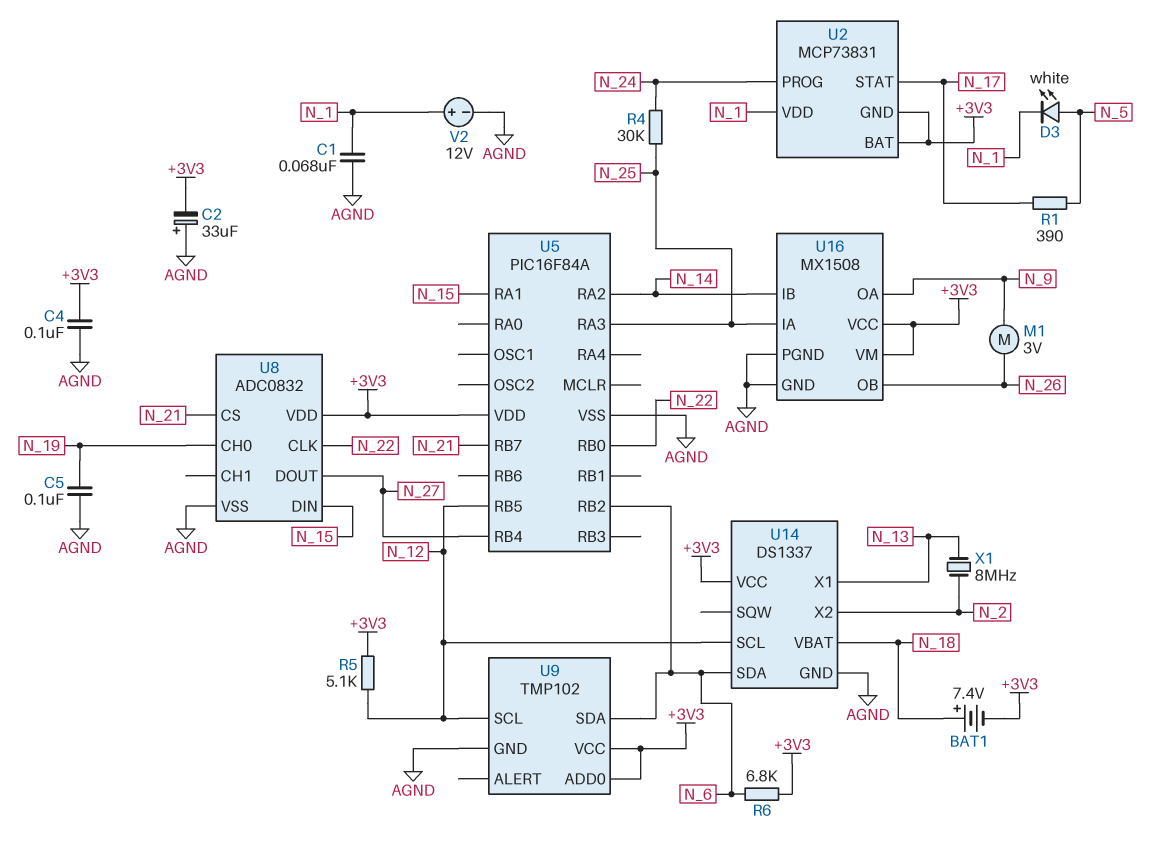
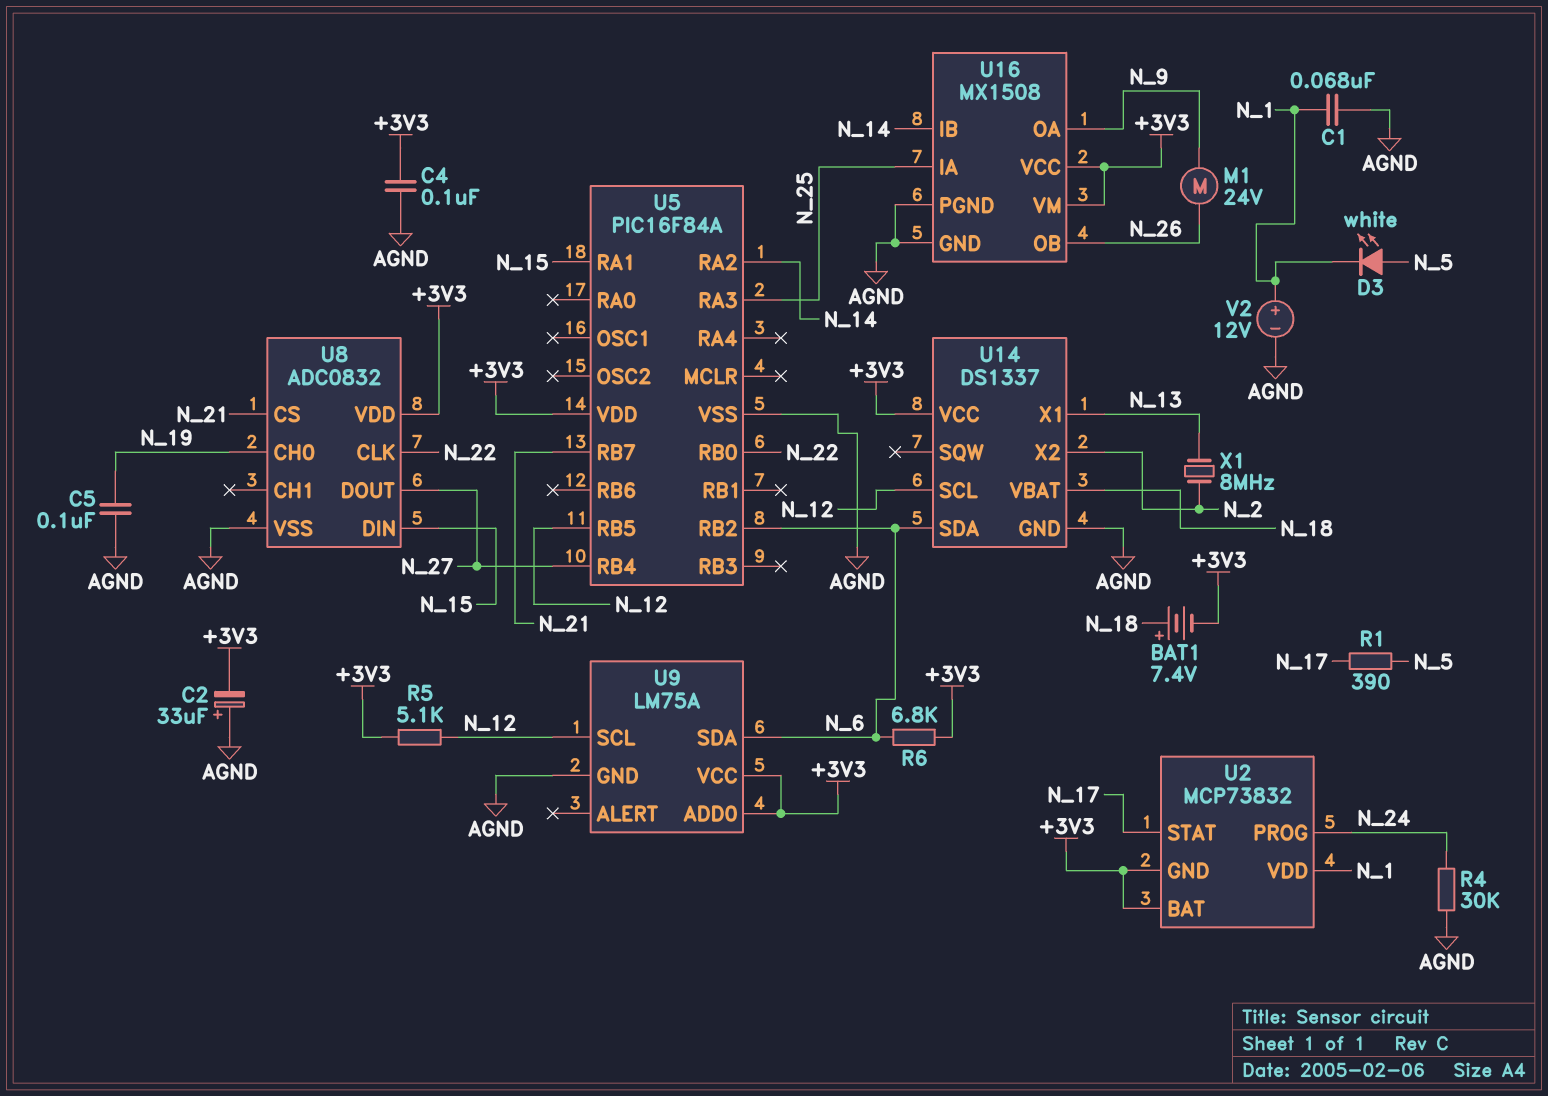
M1: motor 3V (N_9, N_26) -> motor 24V (N_9, N_26)
R4: 30k (N_24, N_25) -> 30k (AGND, N_24)
U2: MCP73831 -> MCP73832
U9: TMP102 -> LM75A

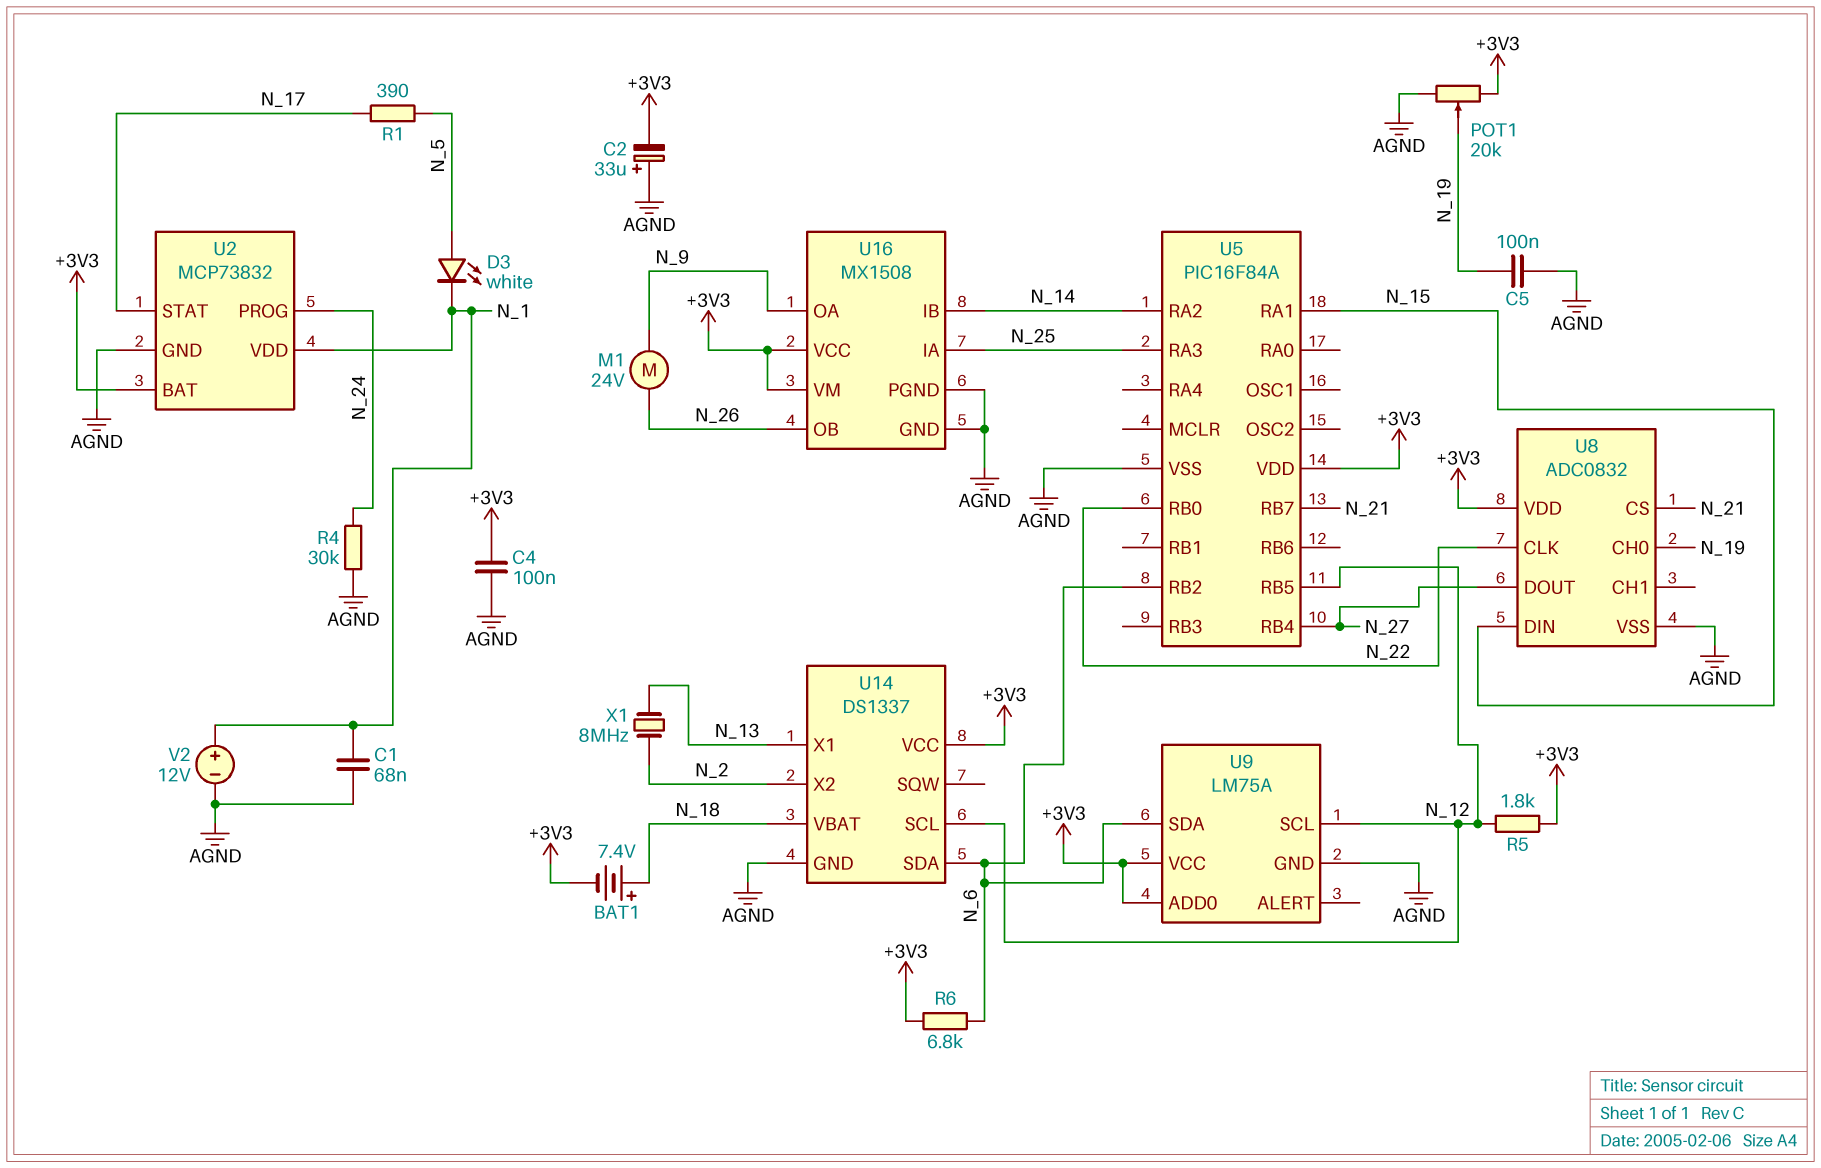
POT1: none -> 20k (+3V3, AGND, wiper N_19)
R5: 5.1k (+3V3, N_12) -> 1.8k (+3V3, N_12)
U2 pin GND: +3V3 -> AGND

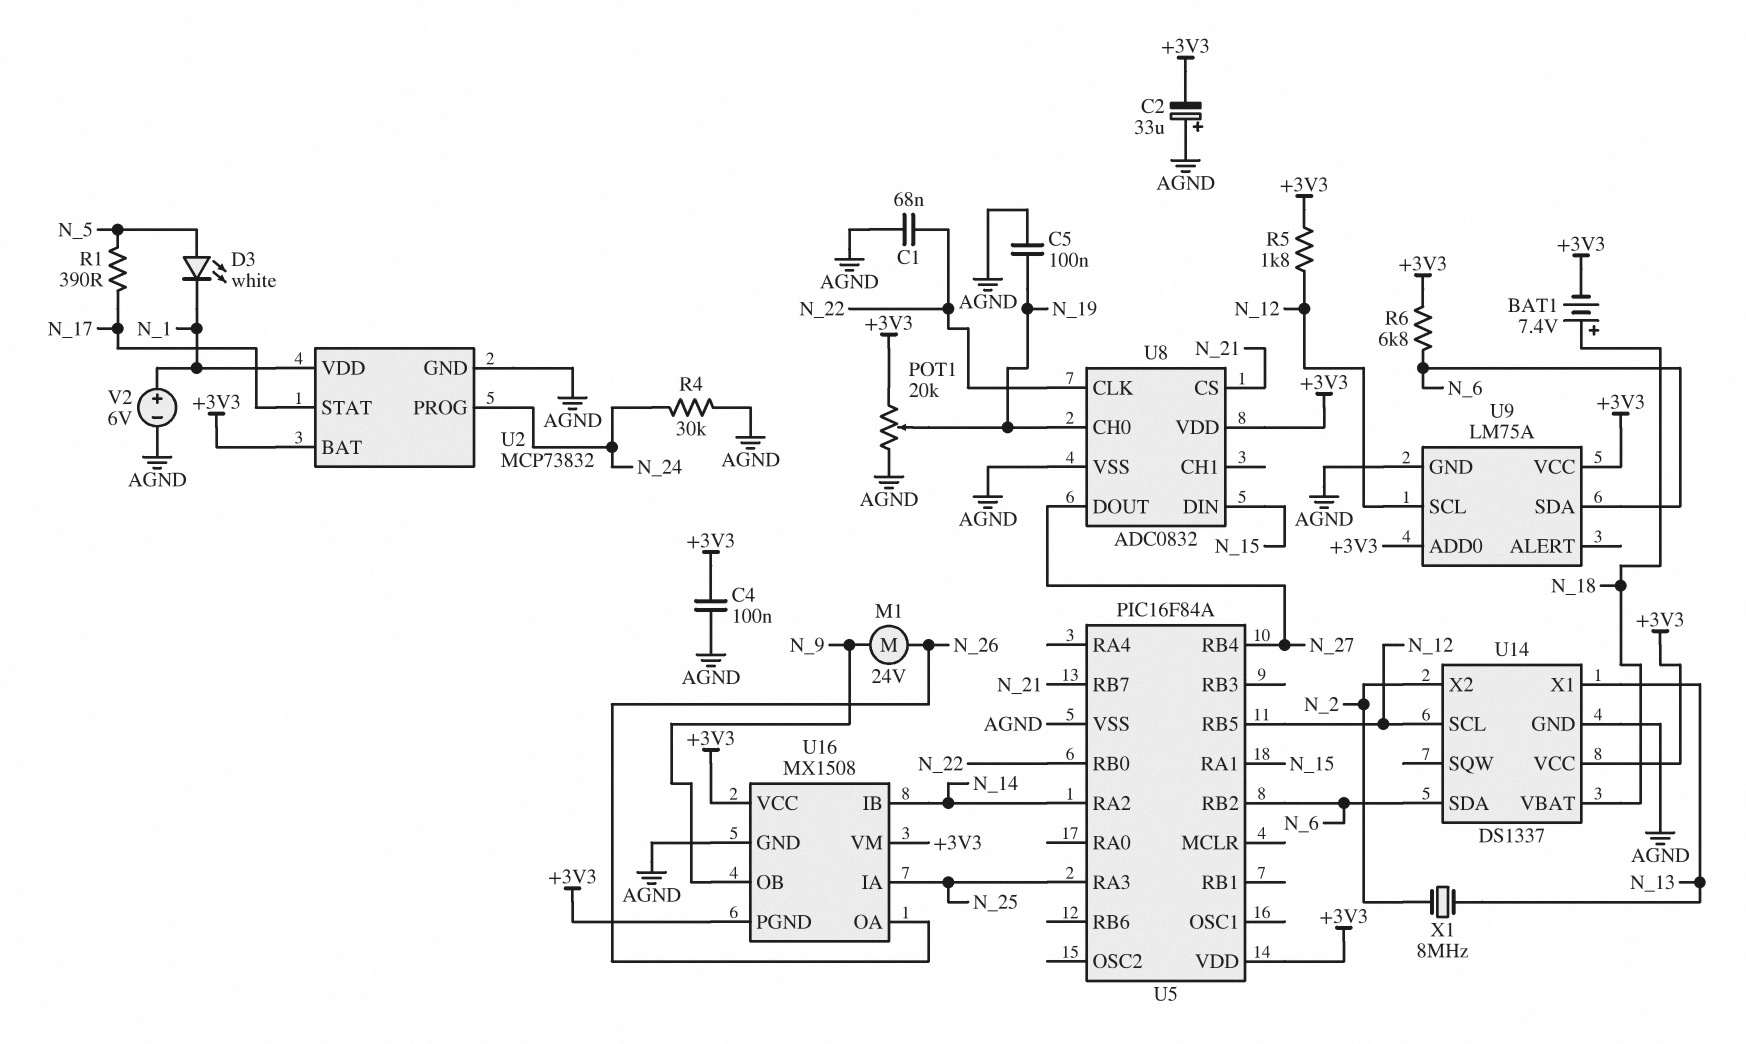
C1: 68nF (AGND, N_1) -> 68nF (AGND, N_22)
U16 pin OA: N_9 -> N_26
U16 pin OB: N_26 -> N_9
U16 pin PGND: AGND -> +3V3
V2: 12V (plus N_1, minus AGND) -> 6V (plus N_1, minus AGND)

